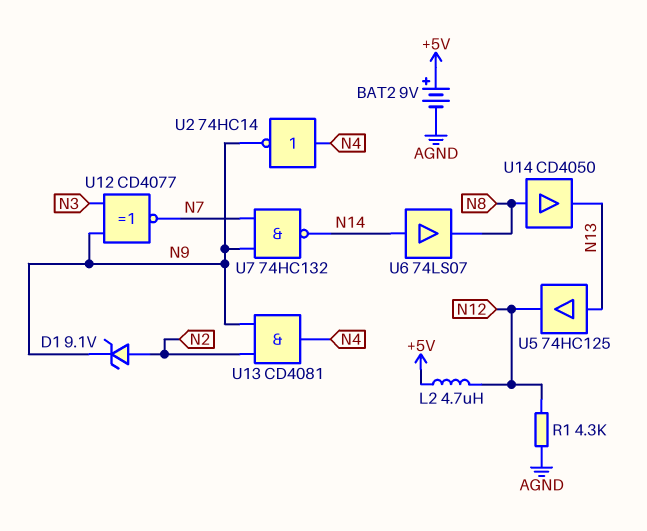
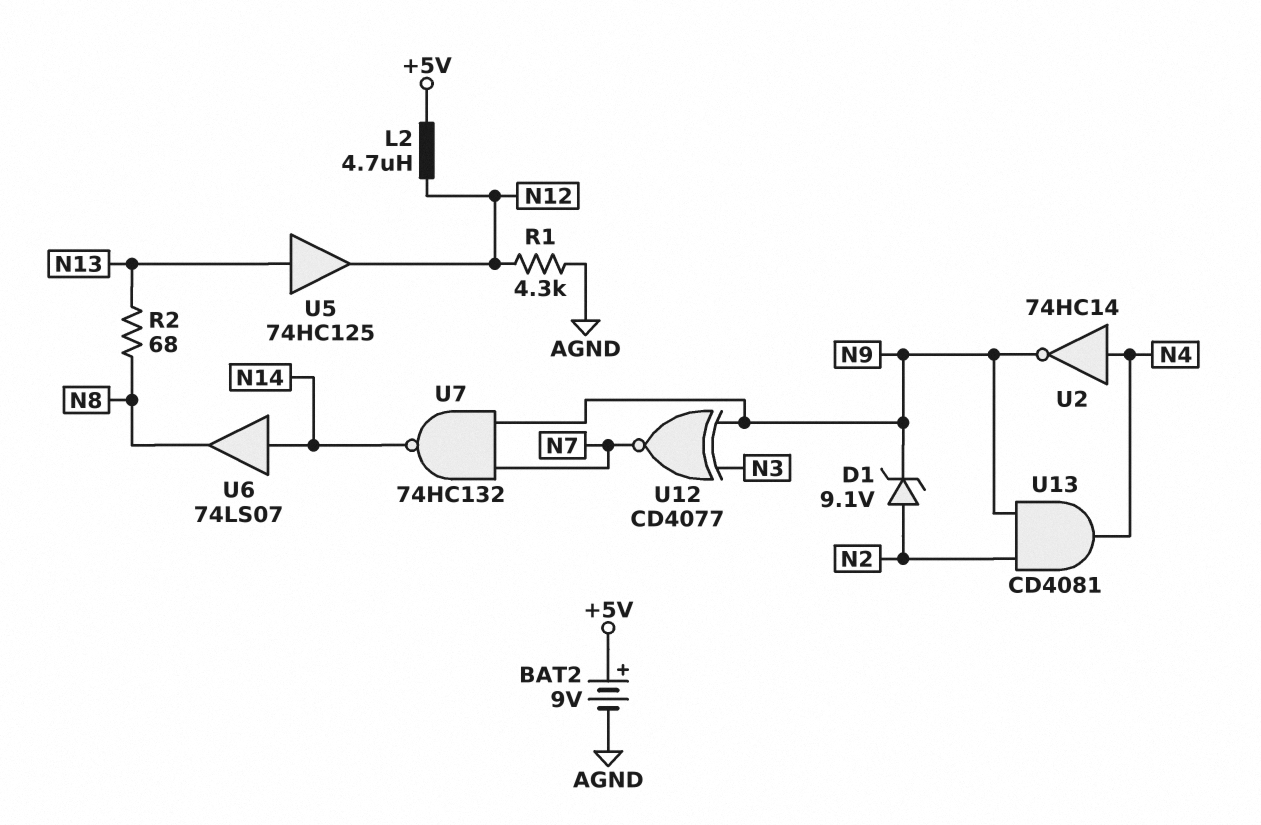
R2: none -> 68 (N8, N13)
U14: buffer CD4050 (in N8, out N13) -> none

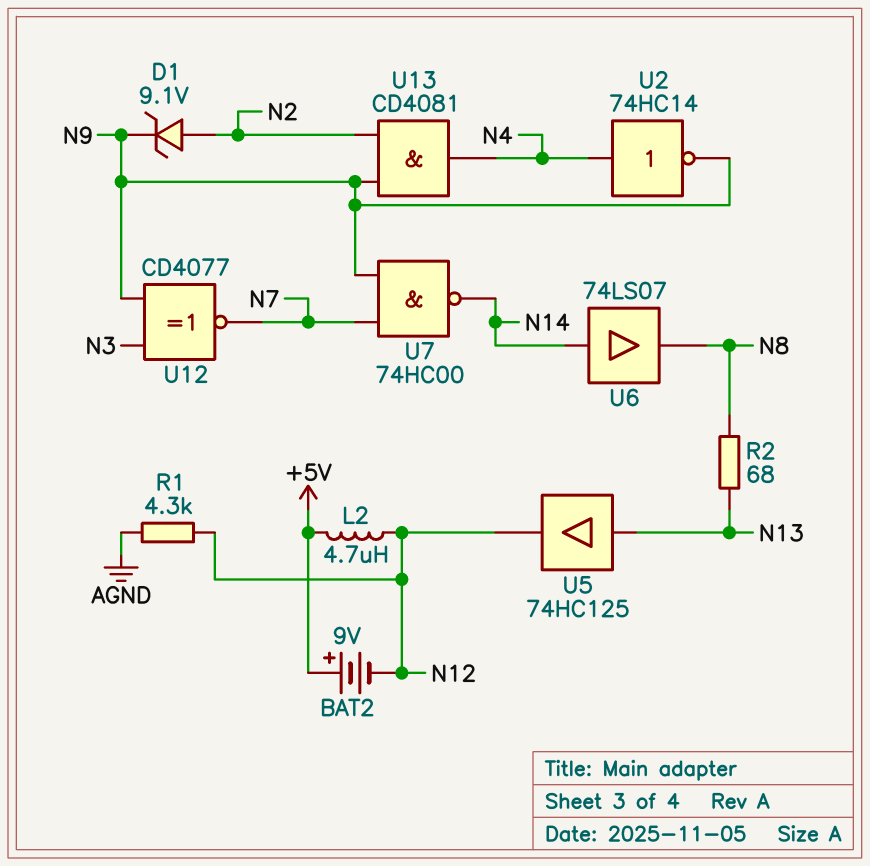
BAT2: 9V (plus +5V, minus AGND) -> 9V (plus +5V, minus N12)
U7: NAND 74HC132 (in N7, in N9, out N14) -> NAND 74HC00 (in N7, in N9, out N14)

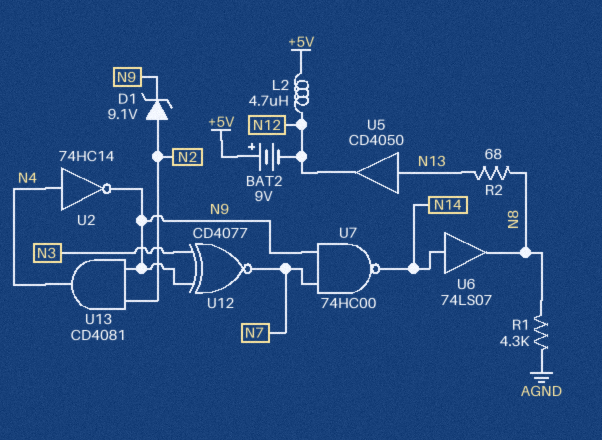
R1: 4.3k (AGND, N12) -> 4.3k (AGND, N8)
U5: buffer 74HC125 (in N13, out N12) -> buffer CD4050 (in N13, out N12)

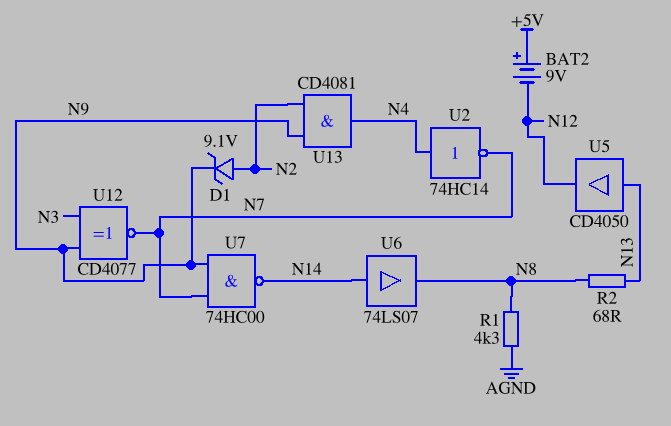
L2: 4.7uH (+5V, N12) -> none
U2: NOT 74HC14 (in N4, out N9) -> NOT 74HC14 (in N4, out N7)

